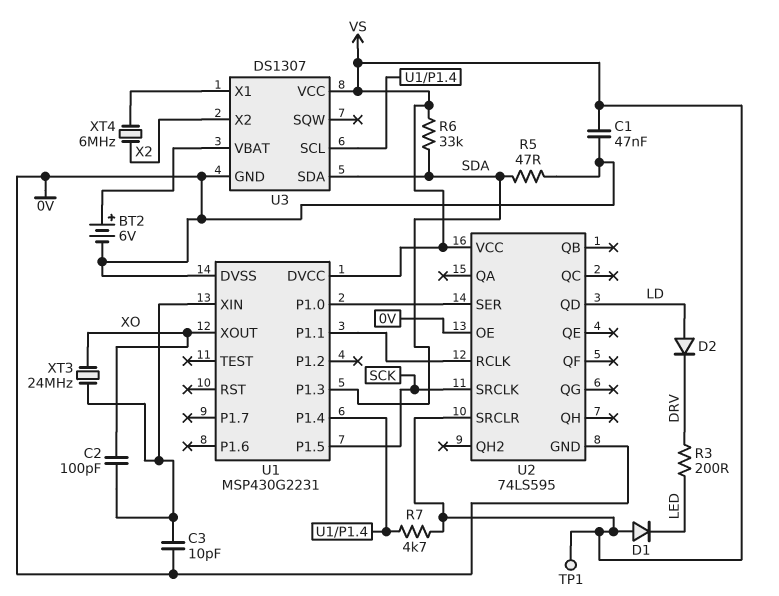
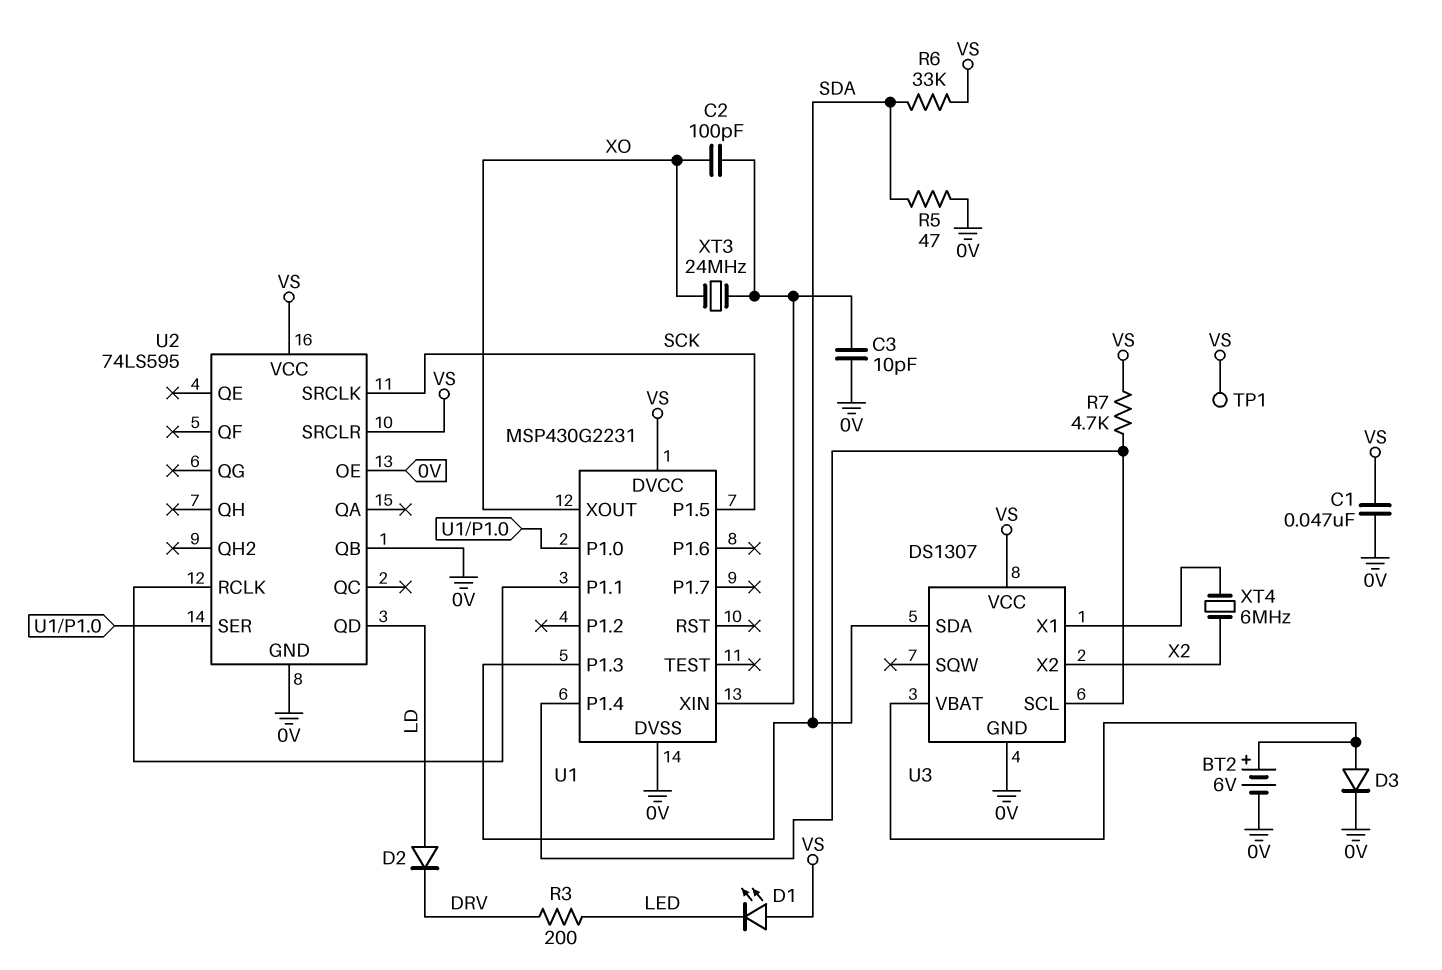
D1: diode (A VS, K LED) -> LED (A VS, K LED)
D3: none -> diode (A U3/VBAT, K 0V)
U2 pin QB: none -> 0V

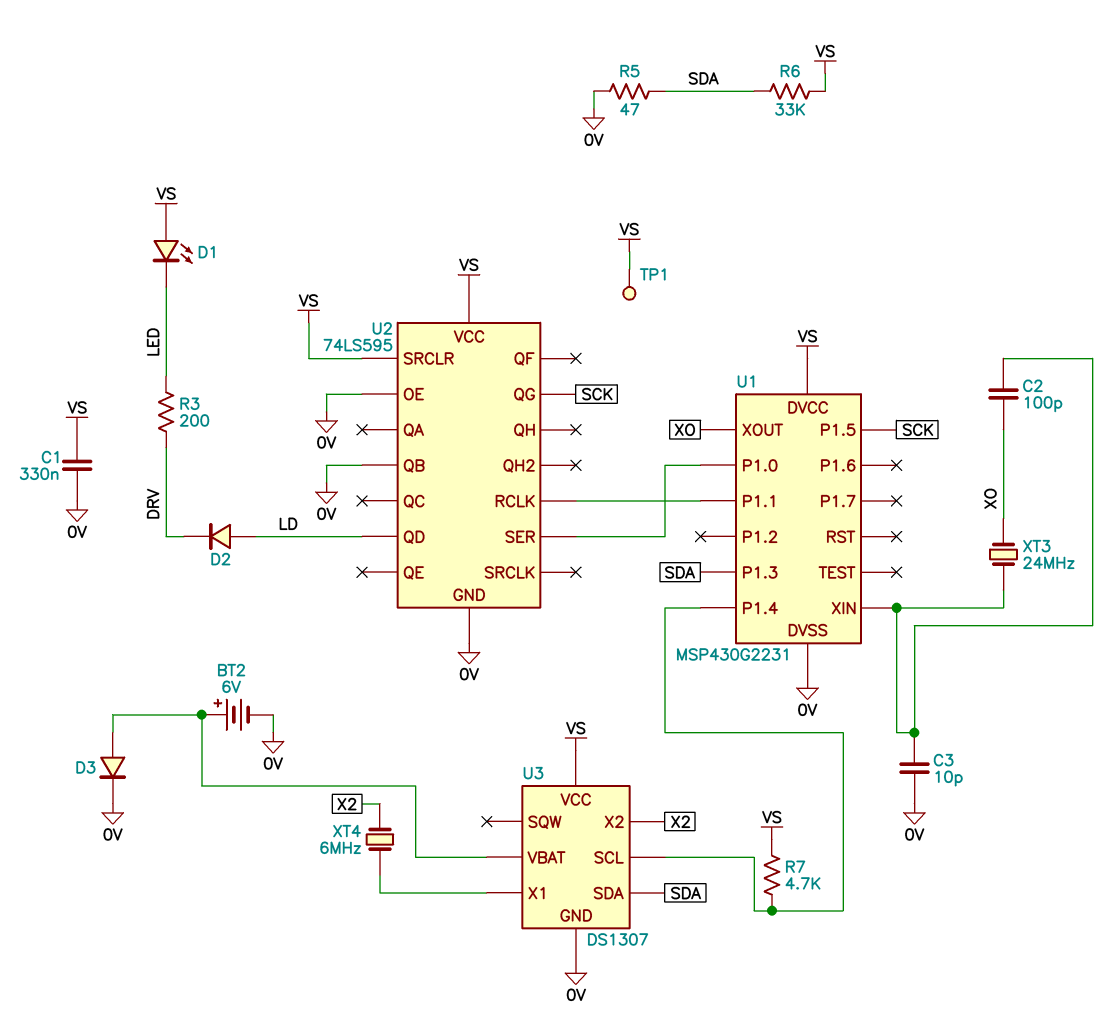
C1: 47nF (0V, VS) -> 330nF (0V, VS)
U2 pin QG: none -> SCK
U2 pin SRCLK: SCK -> none

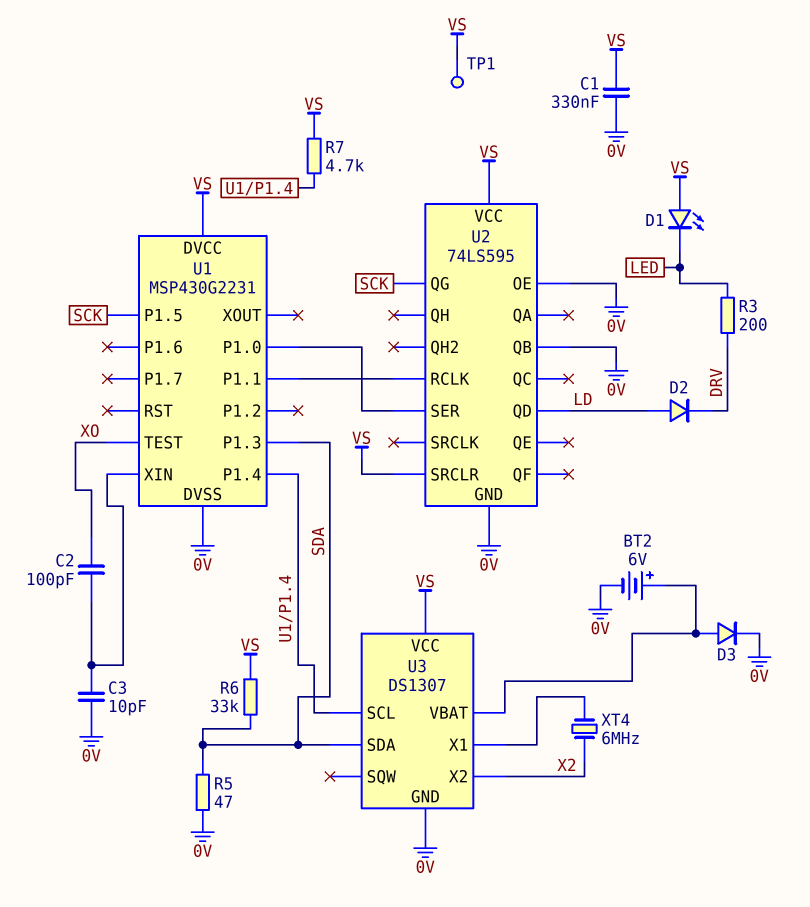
U1 pin TEST: none -> XO
U1 pin XOUT: XO -> none
XT3: 24MHz (U1/XIN, XO) -> none

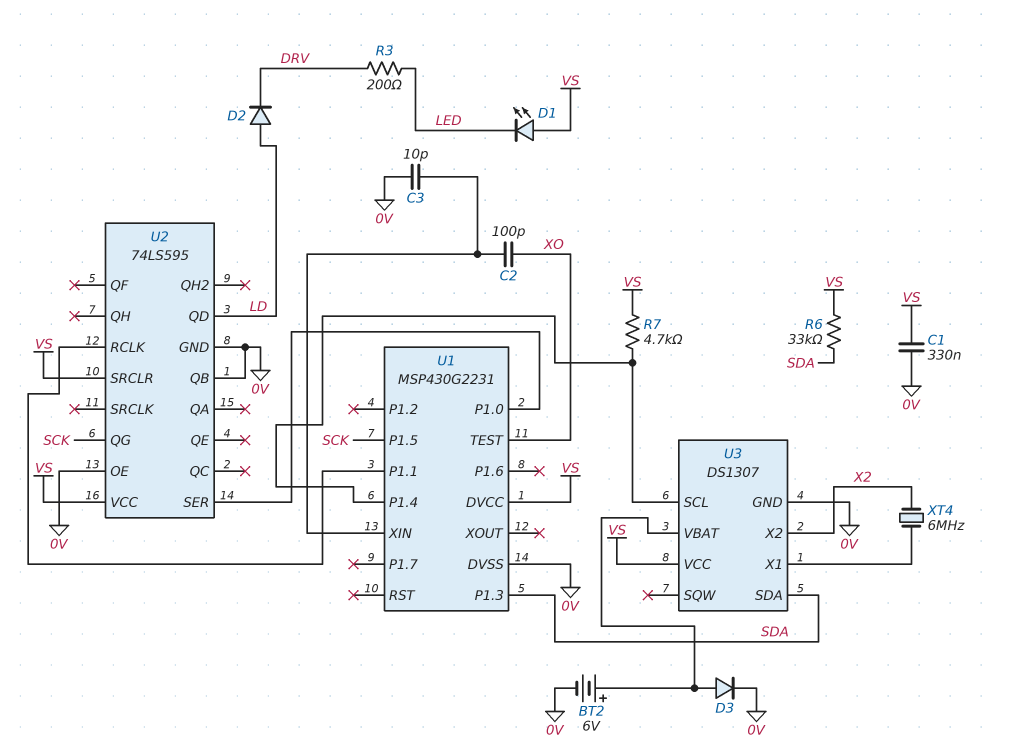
R5: 47 (0V, SDA) -> none
TP1: test point (VS) -> none

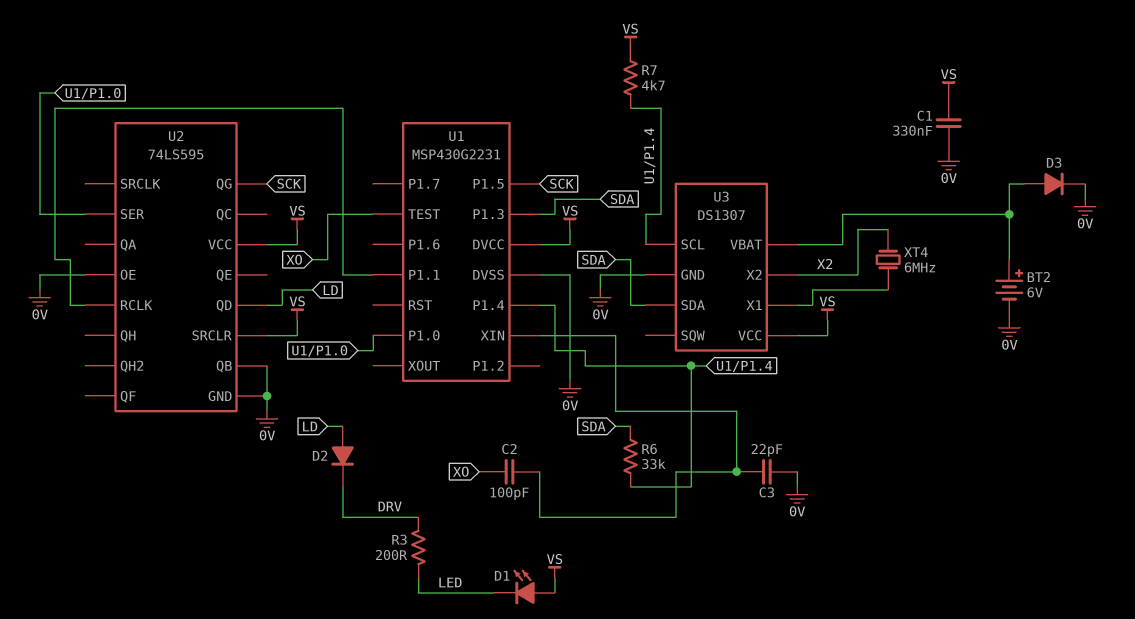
C3: 10pF (0V, U1/XIN) -> 22pF (0V, U1/XIN)
R6: 33k (SDA, VS) -> 33k (SDA, U1/P1.4)

